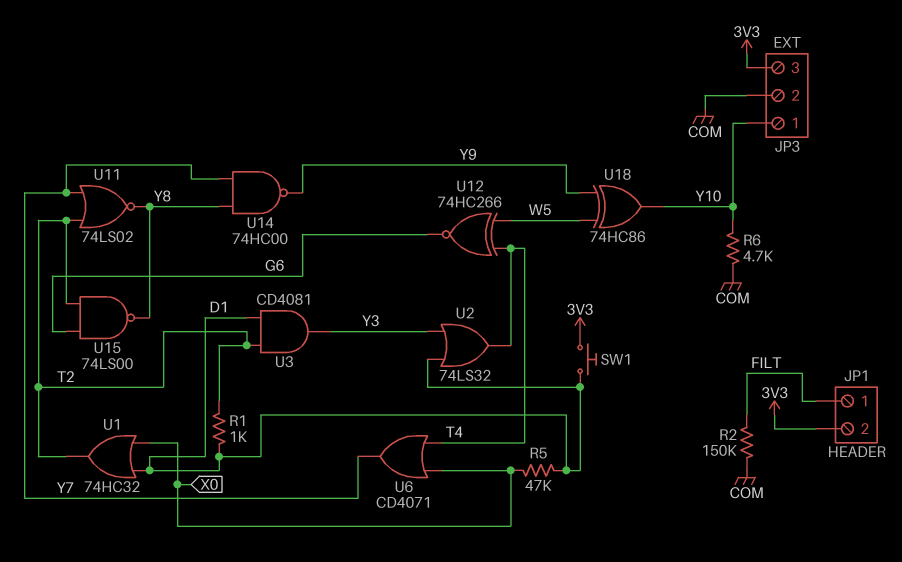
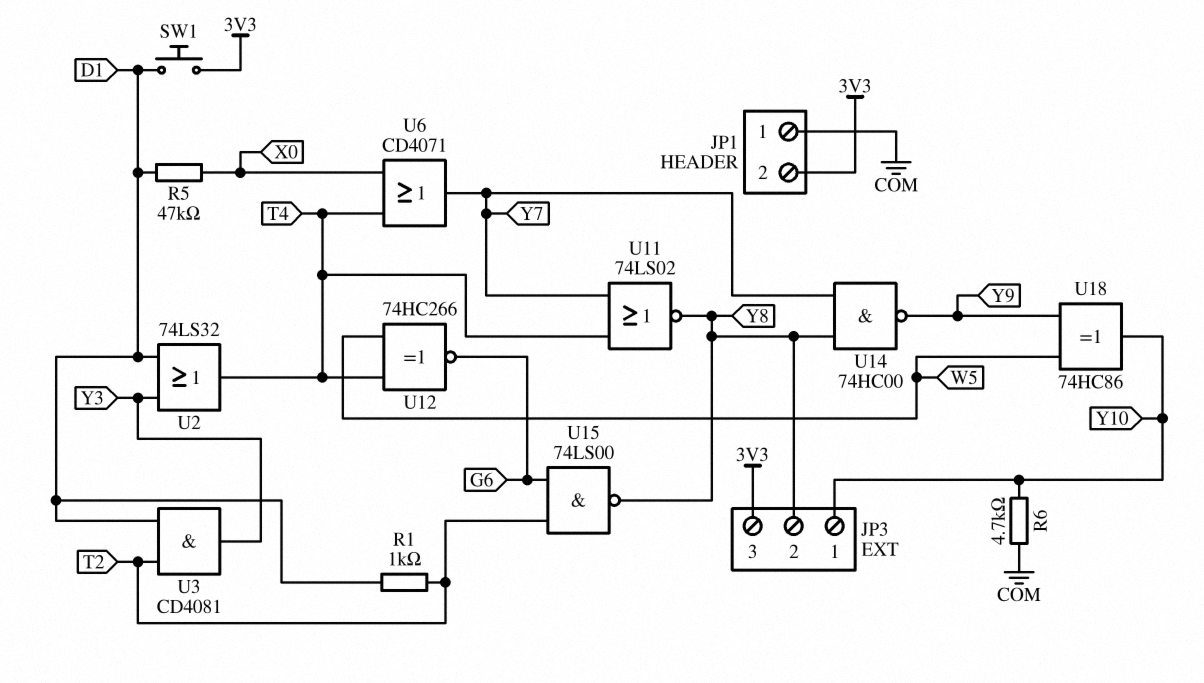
JP1 pin 1: FILT -> COM
JP3 pin 2: COM -> Y8
R2: 150k (COM, FILT) -> none
U1: OR 74HC32 (in D1, in X0, out T2) -> none
U11: NOR 74LS02 (in T2, in Y7, out Y8) -> NOR 74LS02 (in T4, in Y7, out Y8)

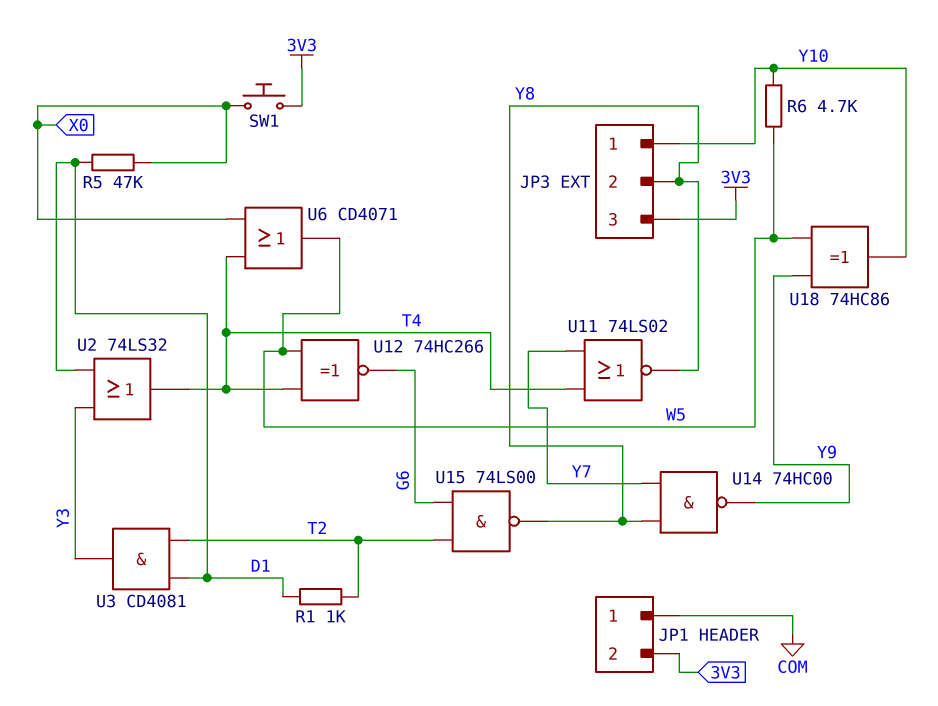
R6: 4.7k (COM, Y10) -> 4.7k (W5, Y10)
SW1: button (3V3, D1) -> button (3V3, X0)
U6: OR CD4071 (in T4, in X0, out Y7) -> OR CD4071 (in T4, in X0, out W5)

